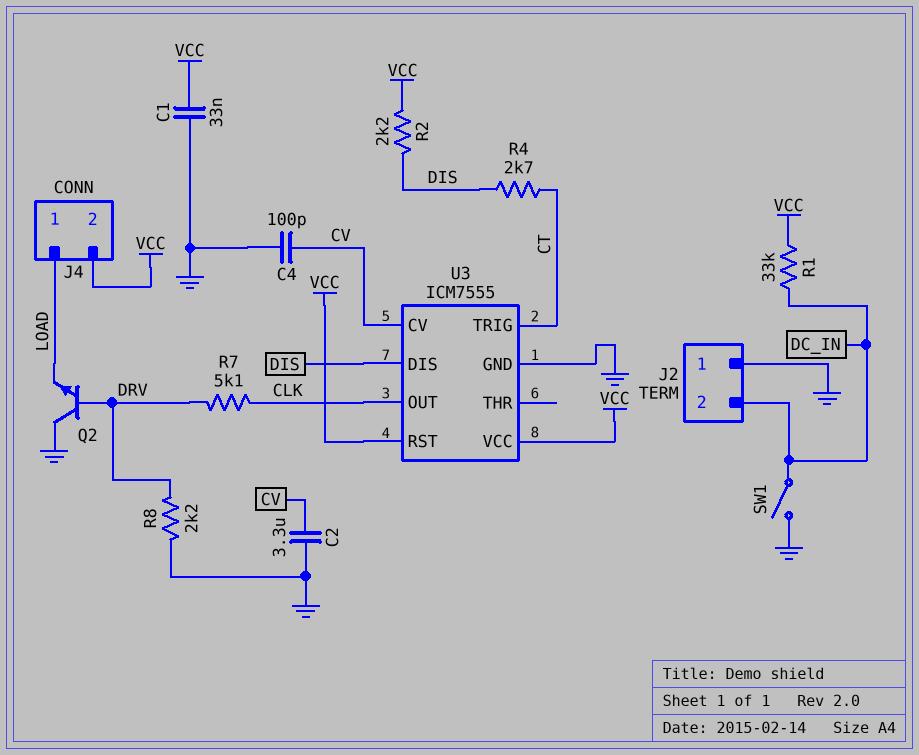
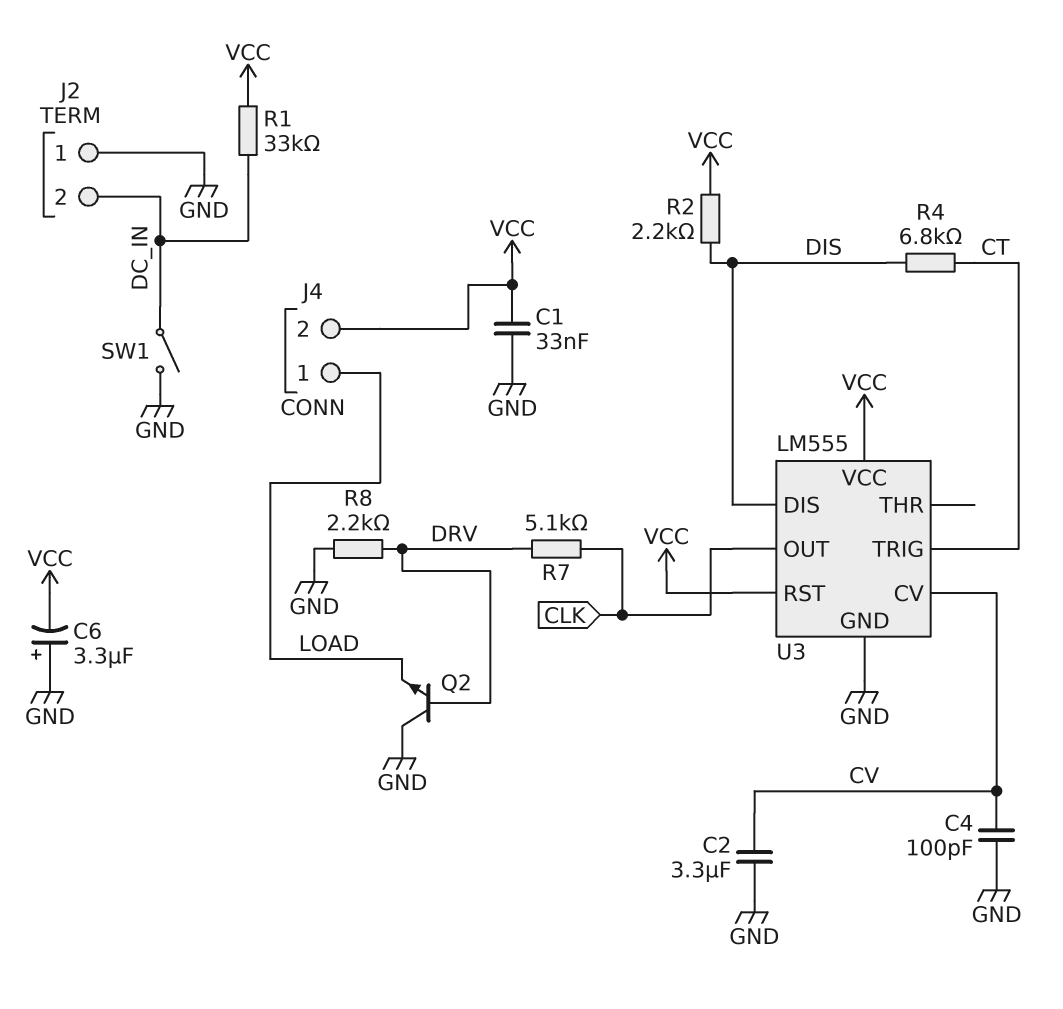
C6: none -> 3.3uF (plus GND, minus VCC)
R4: 2.7k (CT, DIS) -> 6.8k (CT, DIS)
U3: ICM7555 -> LM555

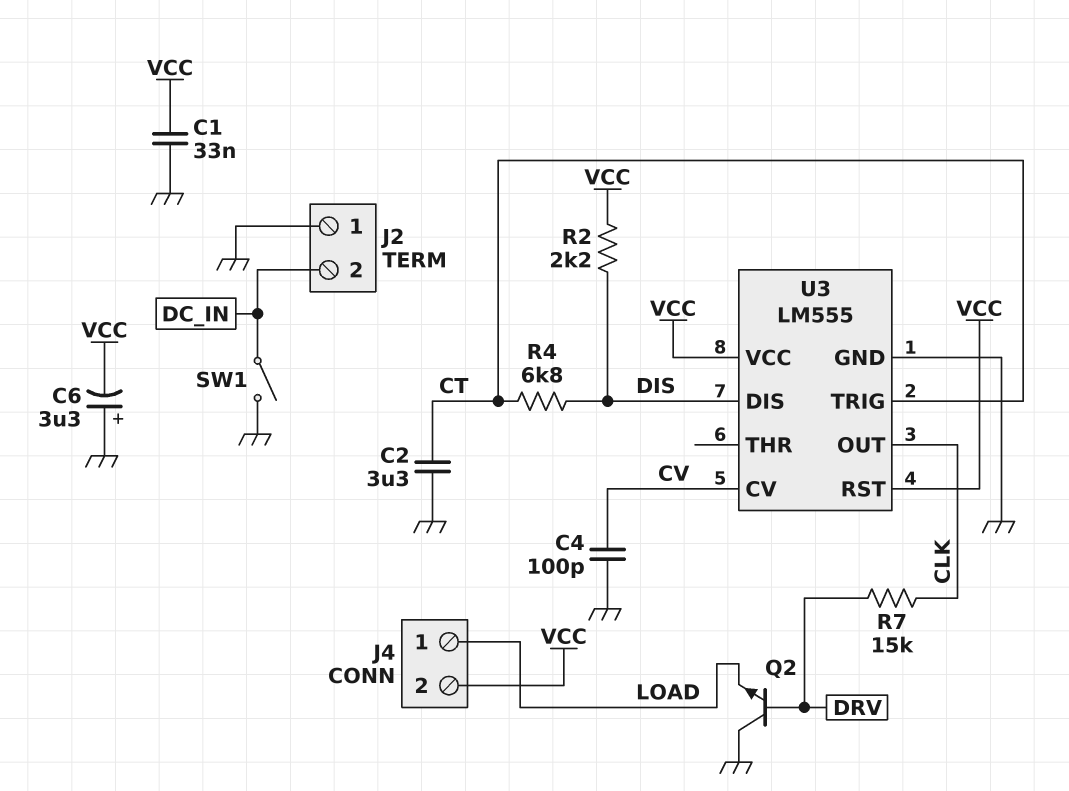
C2: 3.3uF (CV, GND) -> 3.3uF (CT, GND)
R1: 33k (DC_IN, VCC) -> none
R7: 5.1k (CLK, DRV) -> 15k (CLK, DRV)
R8: 2.2k (DRV, GND) -> none

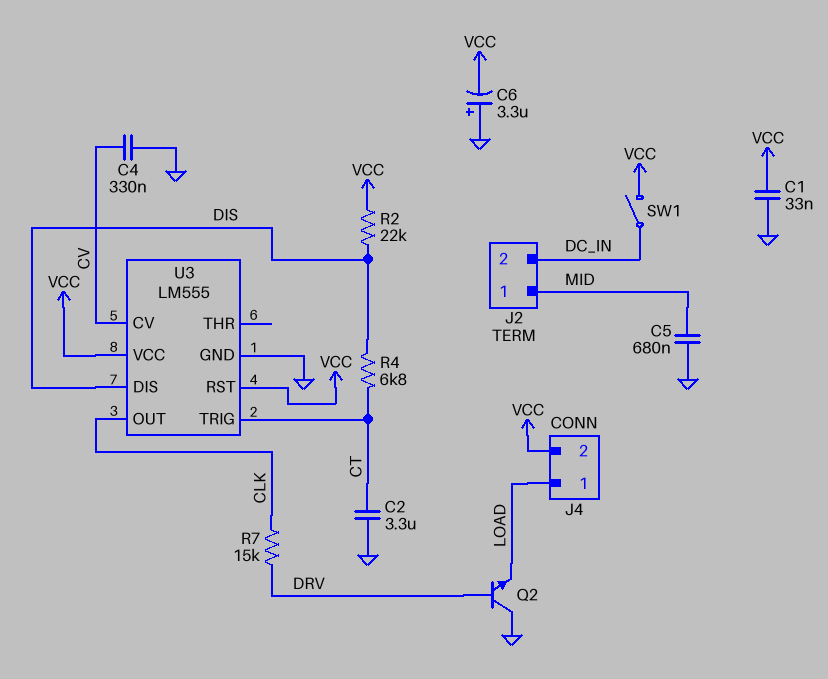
C4: 100pF (CV, GND) -> 330nF (CV, GND)
C5: none -> 680nF (GND, MID)
J2 pin 1: GND -> MID
R2: 2.2k (DIS, VCC) -> 22k (DIS, VCC)
SW1: switch (DC_IN, GND) -> switch (DC_IN, VCC)

